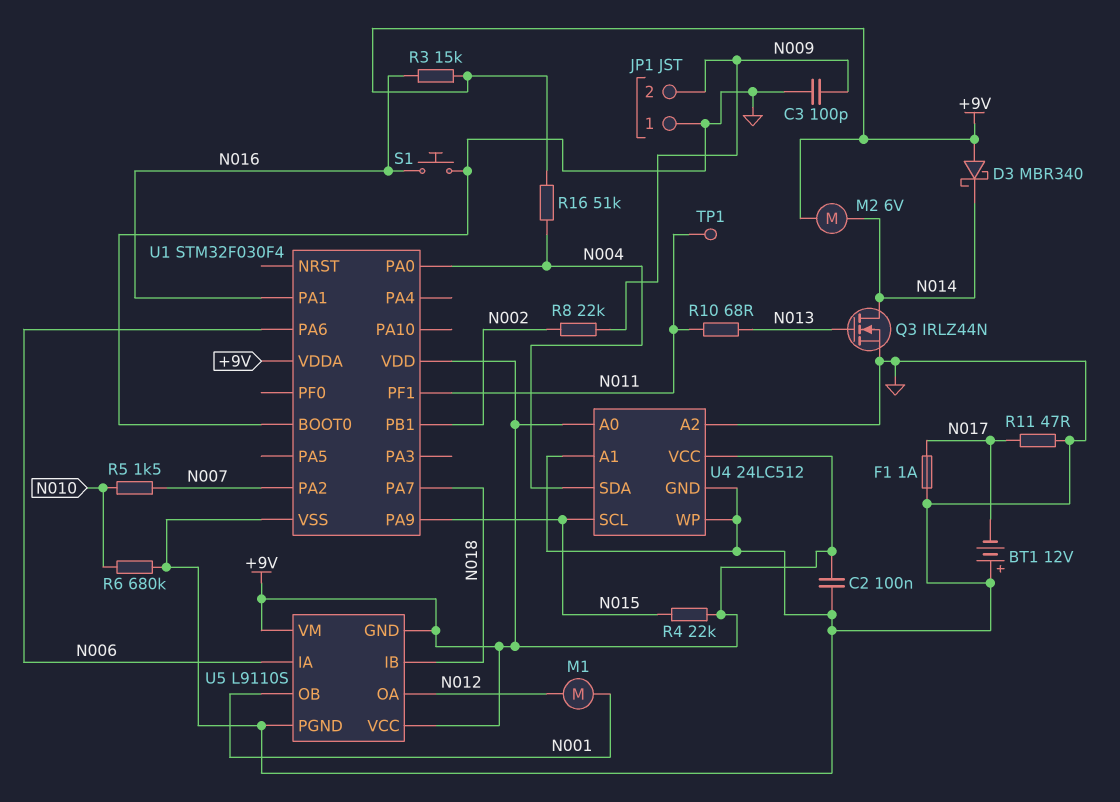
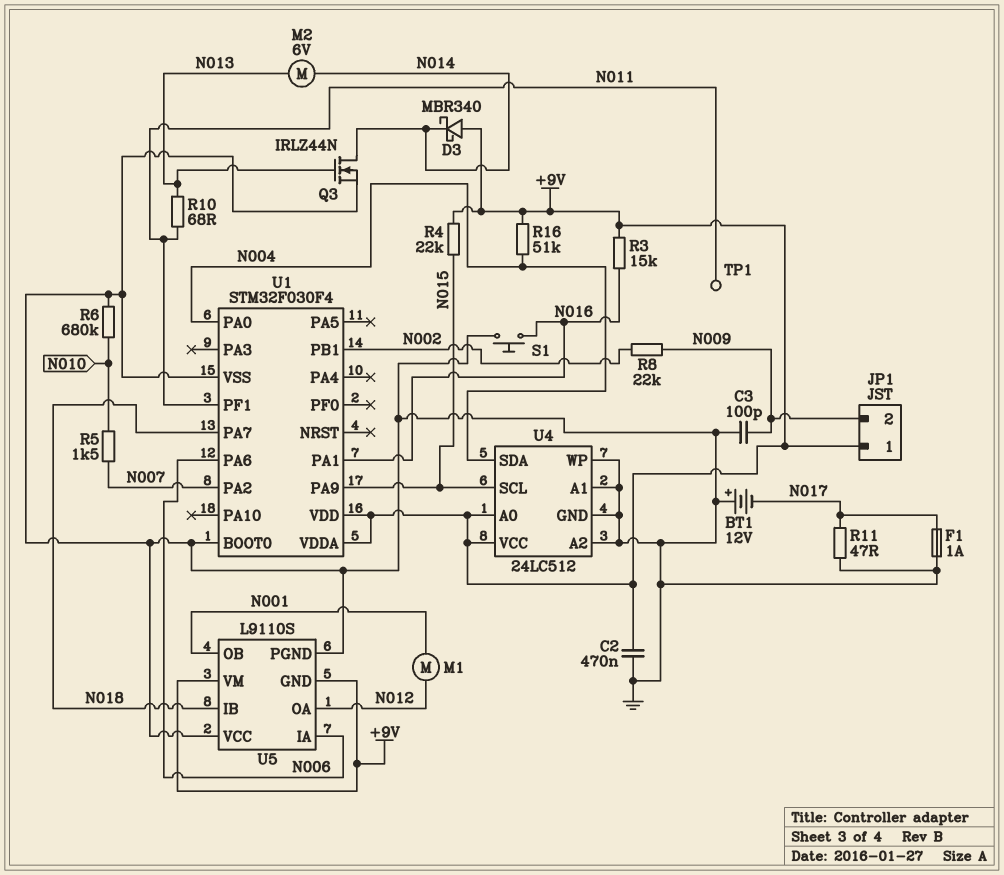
C2: 100nF (+9V, GND) -> 470nF (+9V, GND)
JP1 pin 1: GND -> +9V
M2: motor 6V (+9V, N014) -> motor 6V (N013, N014)
U5 pin VCC: +9V -> GND

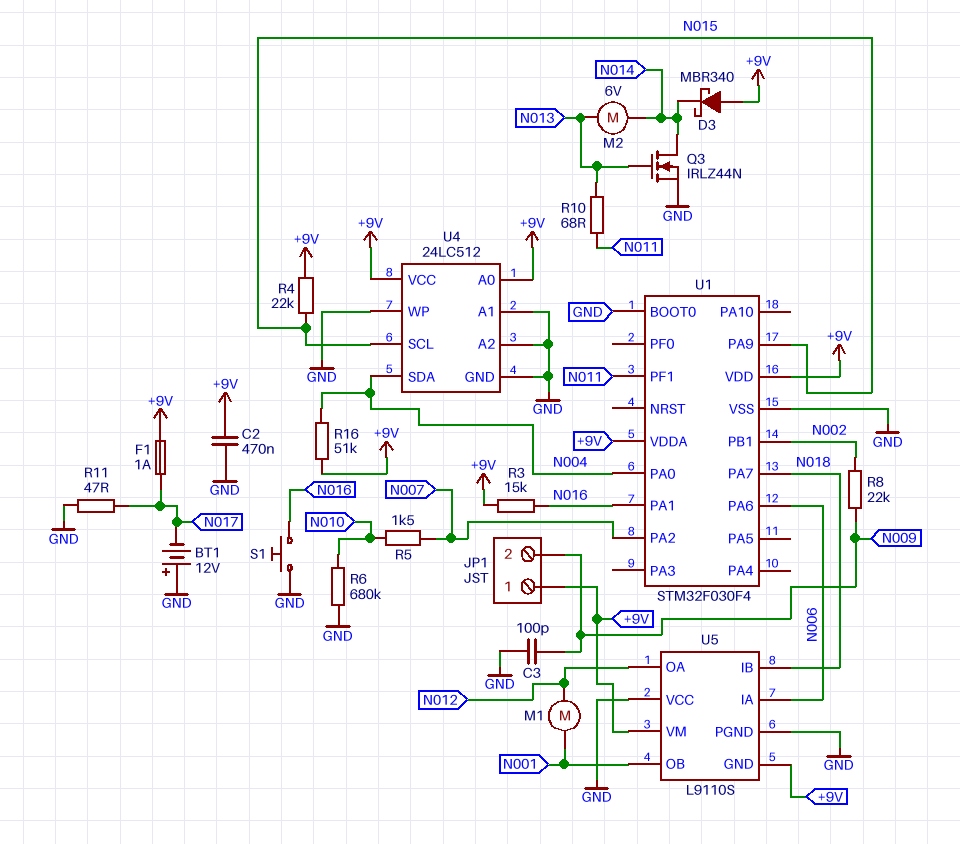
F1: 1A (GND, N017) -> 1A (+9V, N017)
TP1: test point (N011) -> none

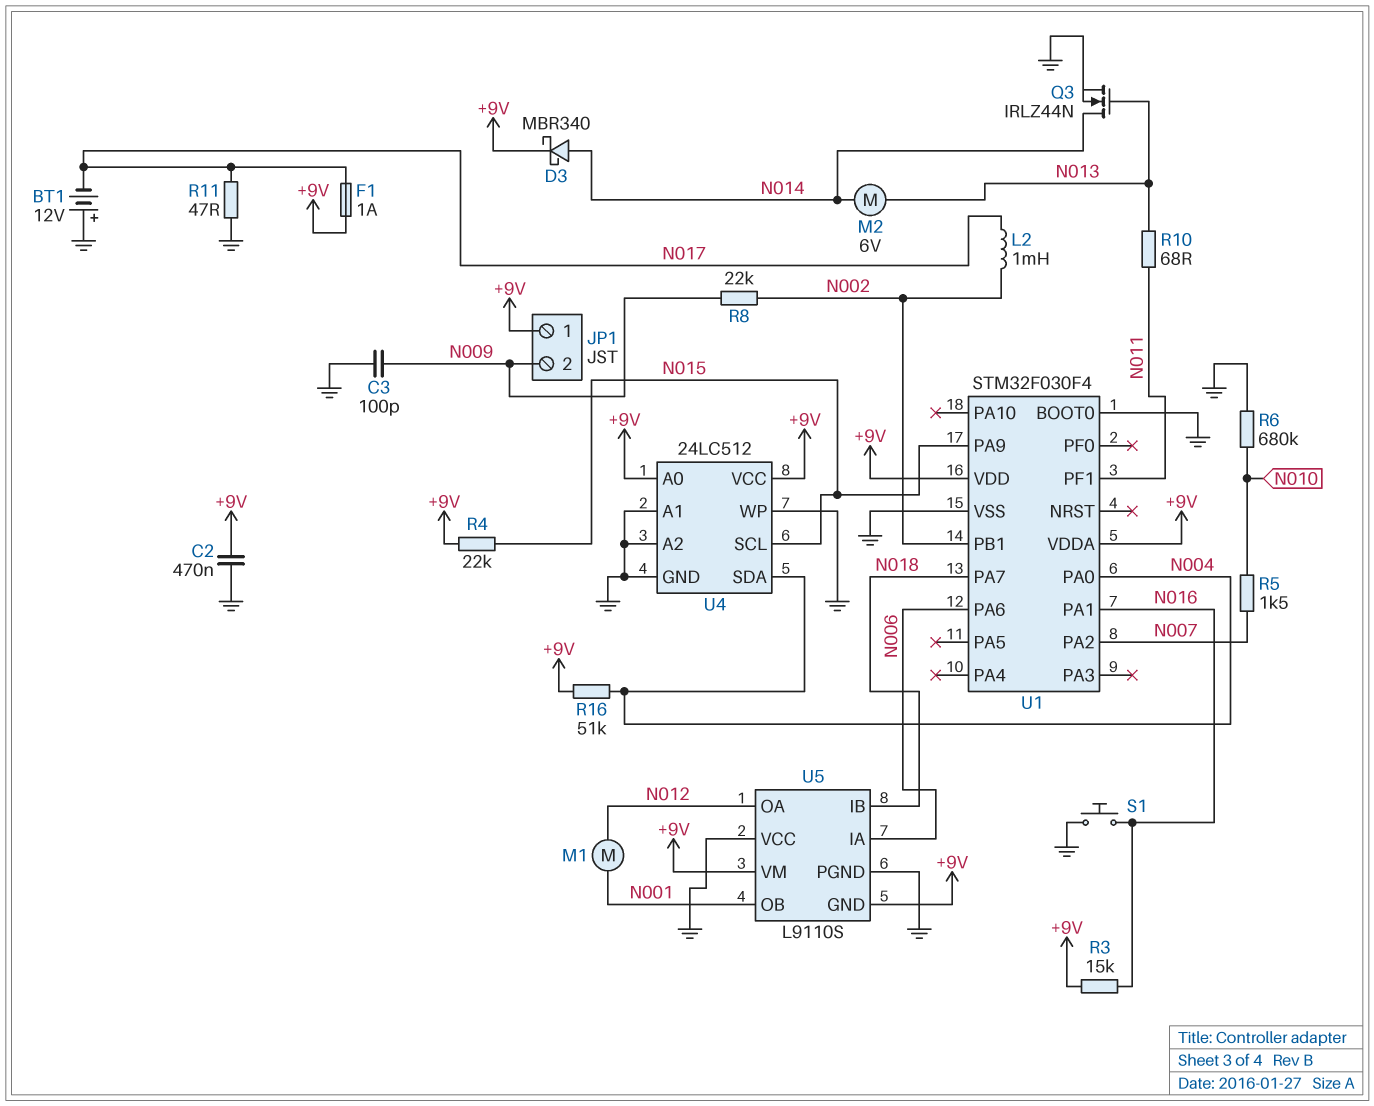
D3: schottky MBR340 (A +9V, K N014) -> schottky MBR340 (A N014, K +9V)
L2: none -> 1mH (N002, N017)

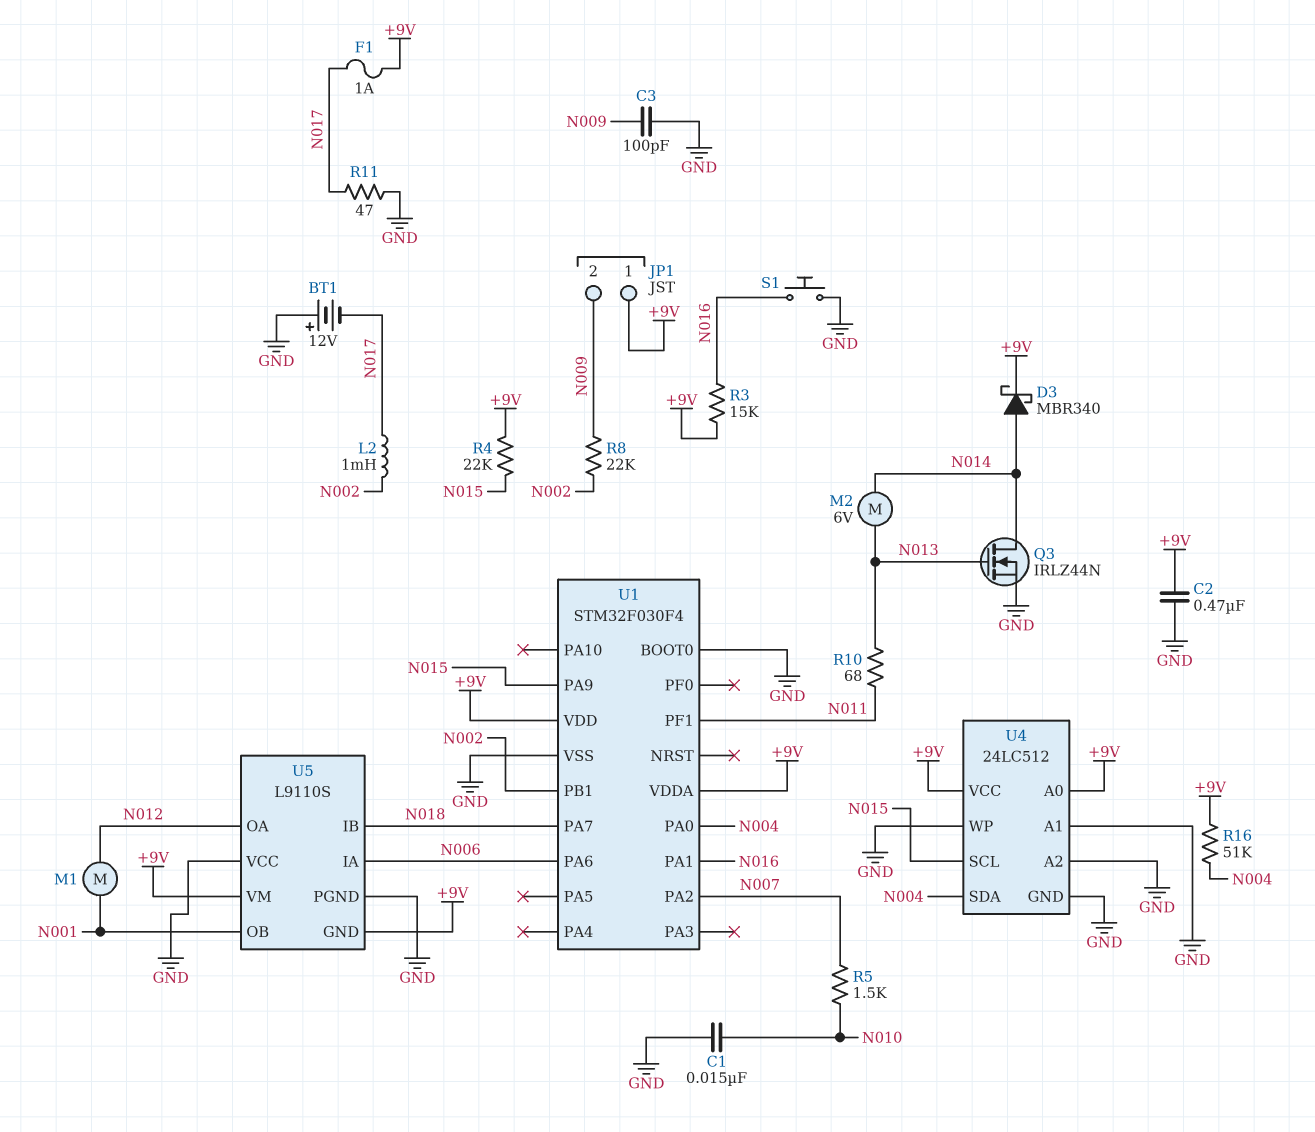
C1: none -> 15nF (GND, N010)
R6: 680k (GND, N010) -> none

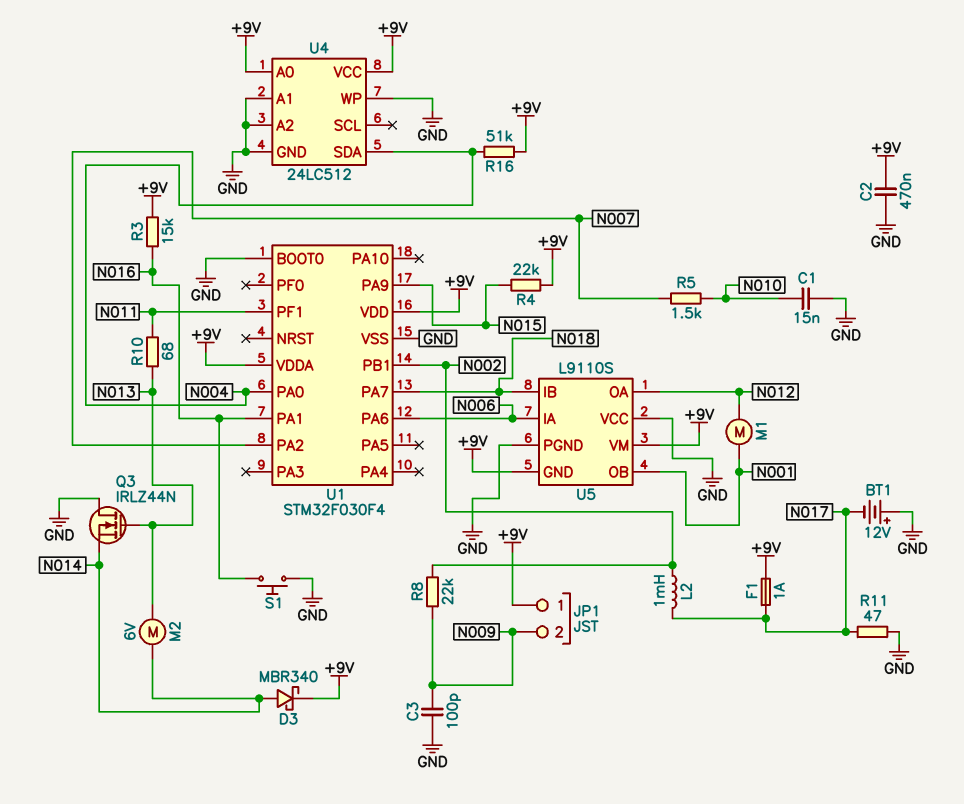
Q3: NMOS IRLZ44N (G N013, D N014, S GND) -> NMOS IRLZ44N (G N013, D GND, S N014)
U4 pin SCL: N015 -> none

